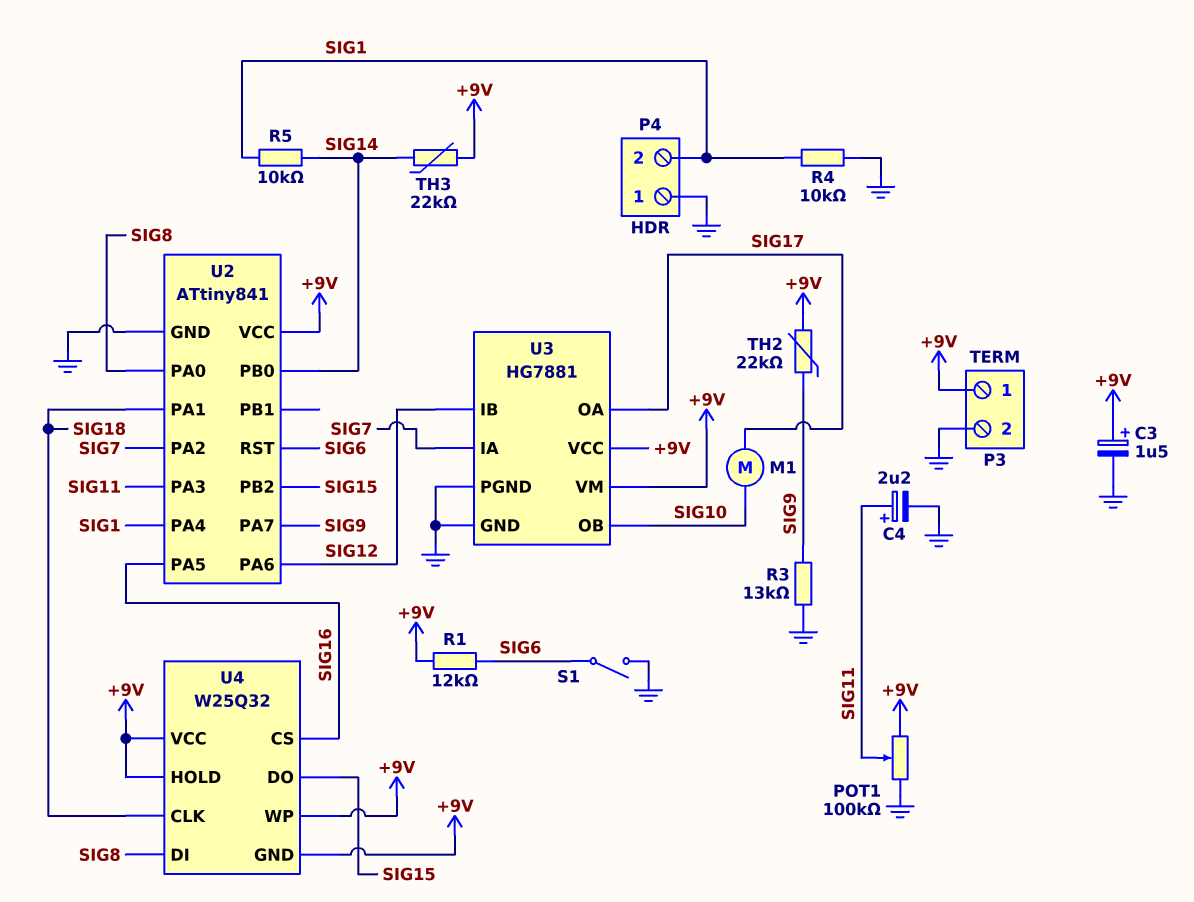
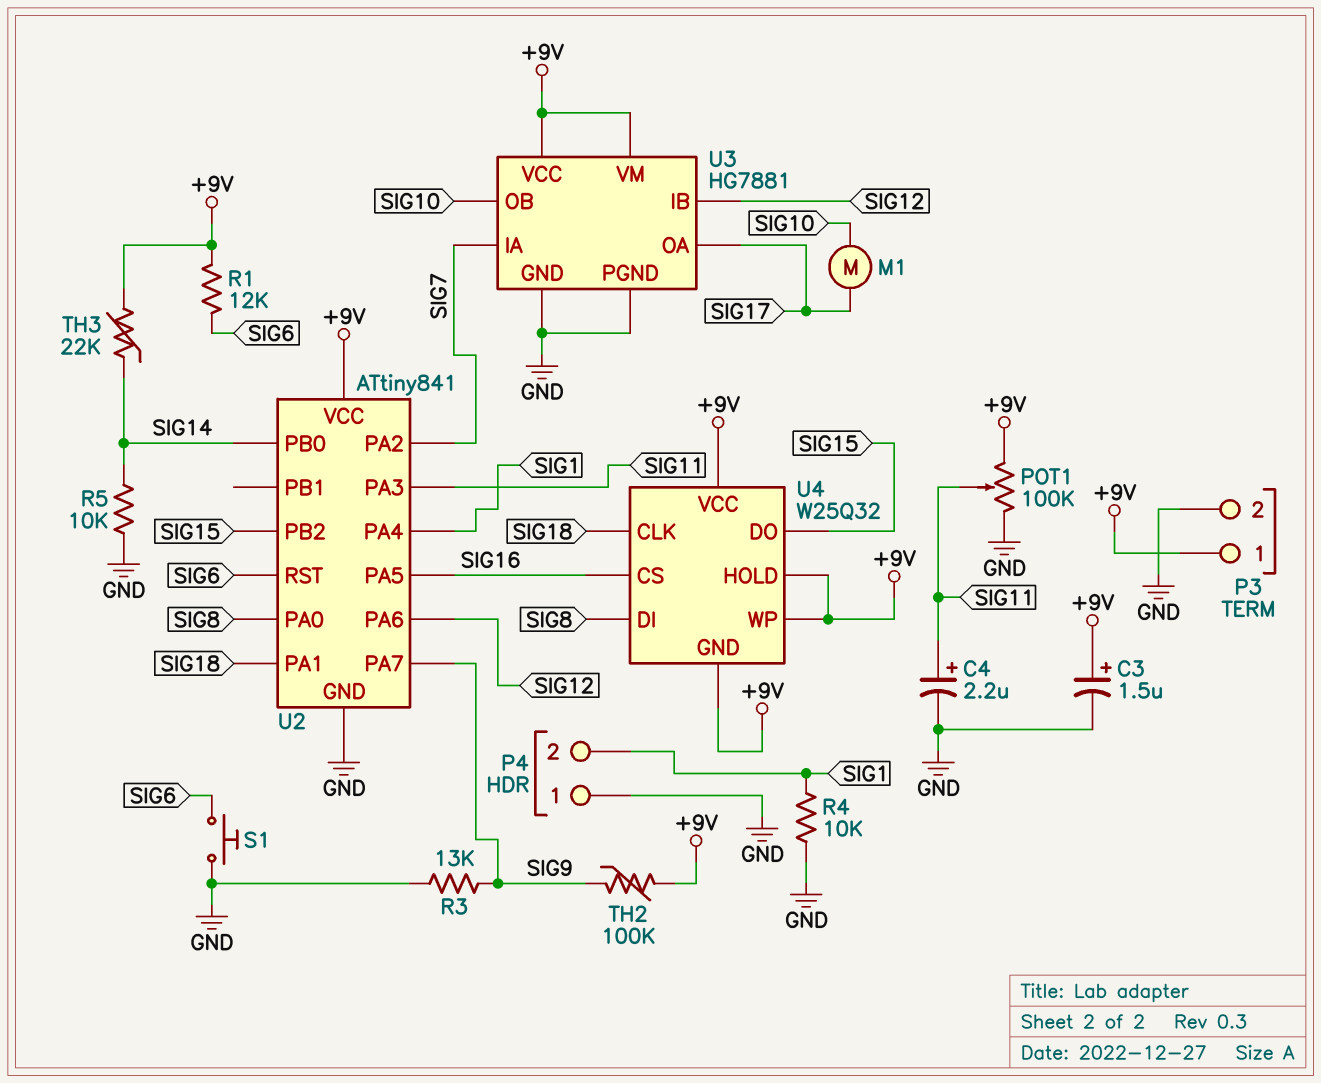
R5: 10k (SIG1, SIG14) -> 10k (GND, SIG14)
S1: switch (GND, SIG6) -> button (GND, SIG6)
TH2: 22k (+9V, SIG9) -> 100k (+9V, SIG9)

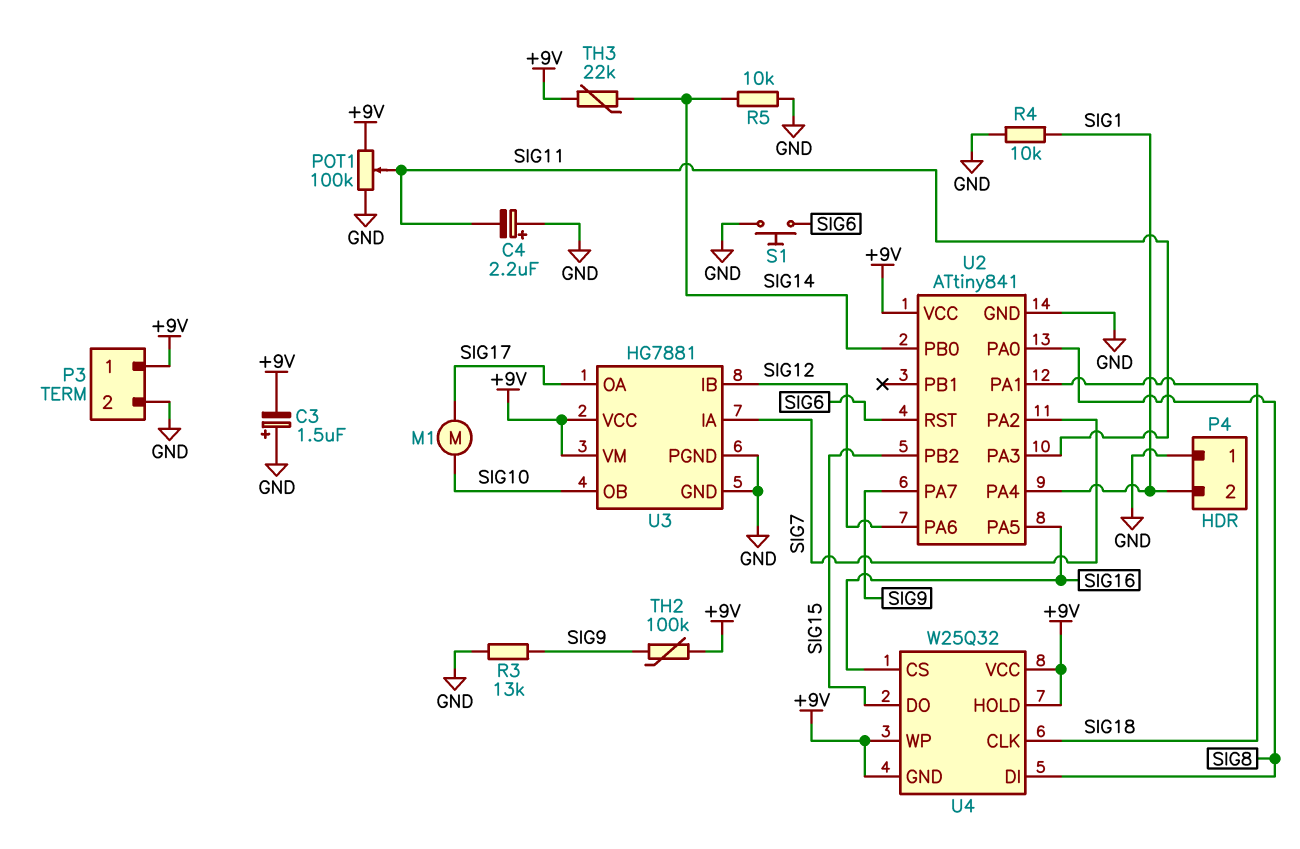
C3: 1.5uF (plus +9V, minus GND) -> 1.5uF (plus GND, minus +9V)
C4: 2.2uF (plus SIG11, minus GND) -> 2.2uF (plus GND, minus SIG11)
R1: 12k (+9V, SIG6) -> none

